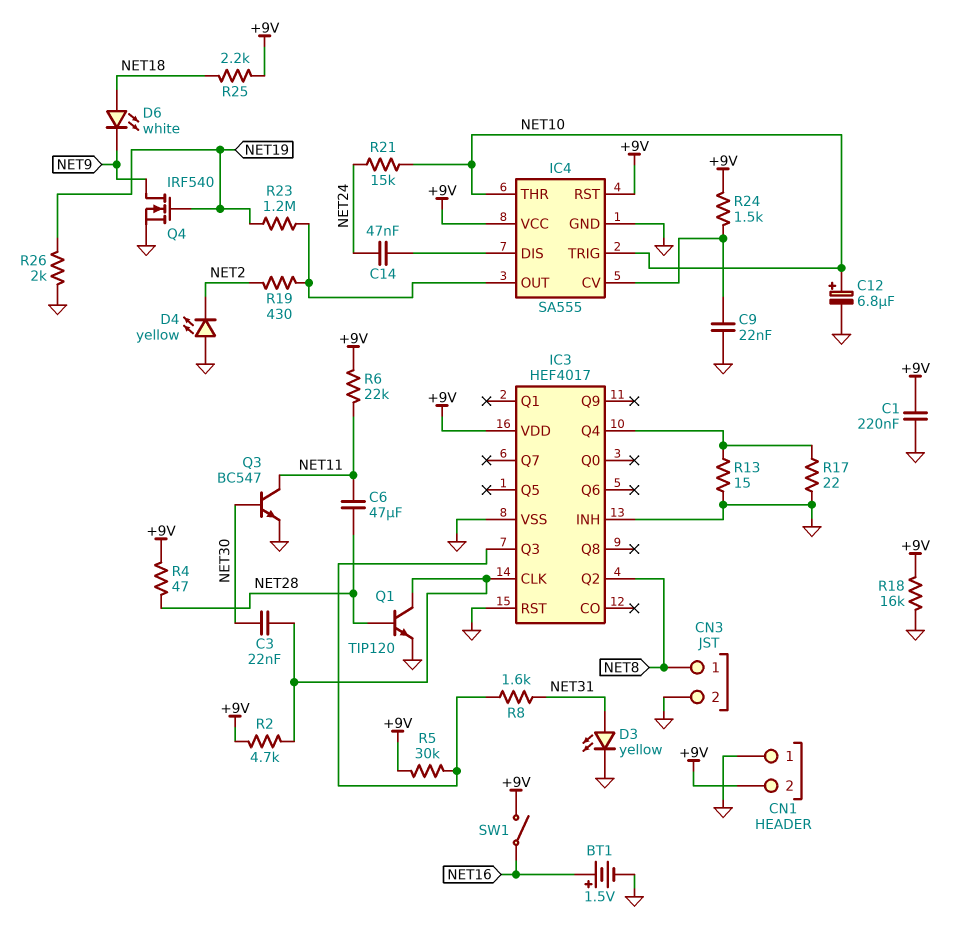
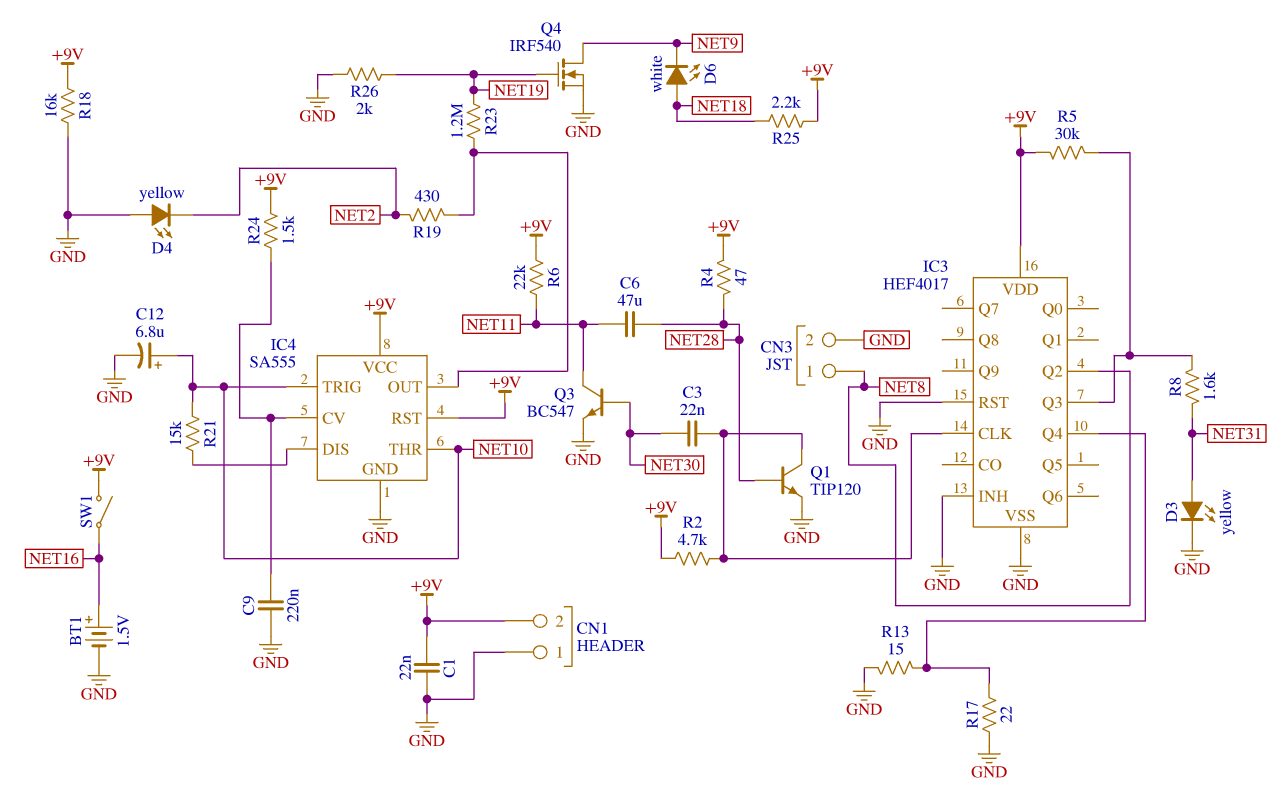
C1: 220nF (+9V, GND) -> 22nF (+9V, GND)
C9: 22nF (GND, IC4/CV) -> 220nF (GND, IC4/CV)
C14: 47nF (IC4/DIS, NET24) -> none
R21: 15k (NET10, NET24) -> 15k (IC4/DIS, NET10)

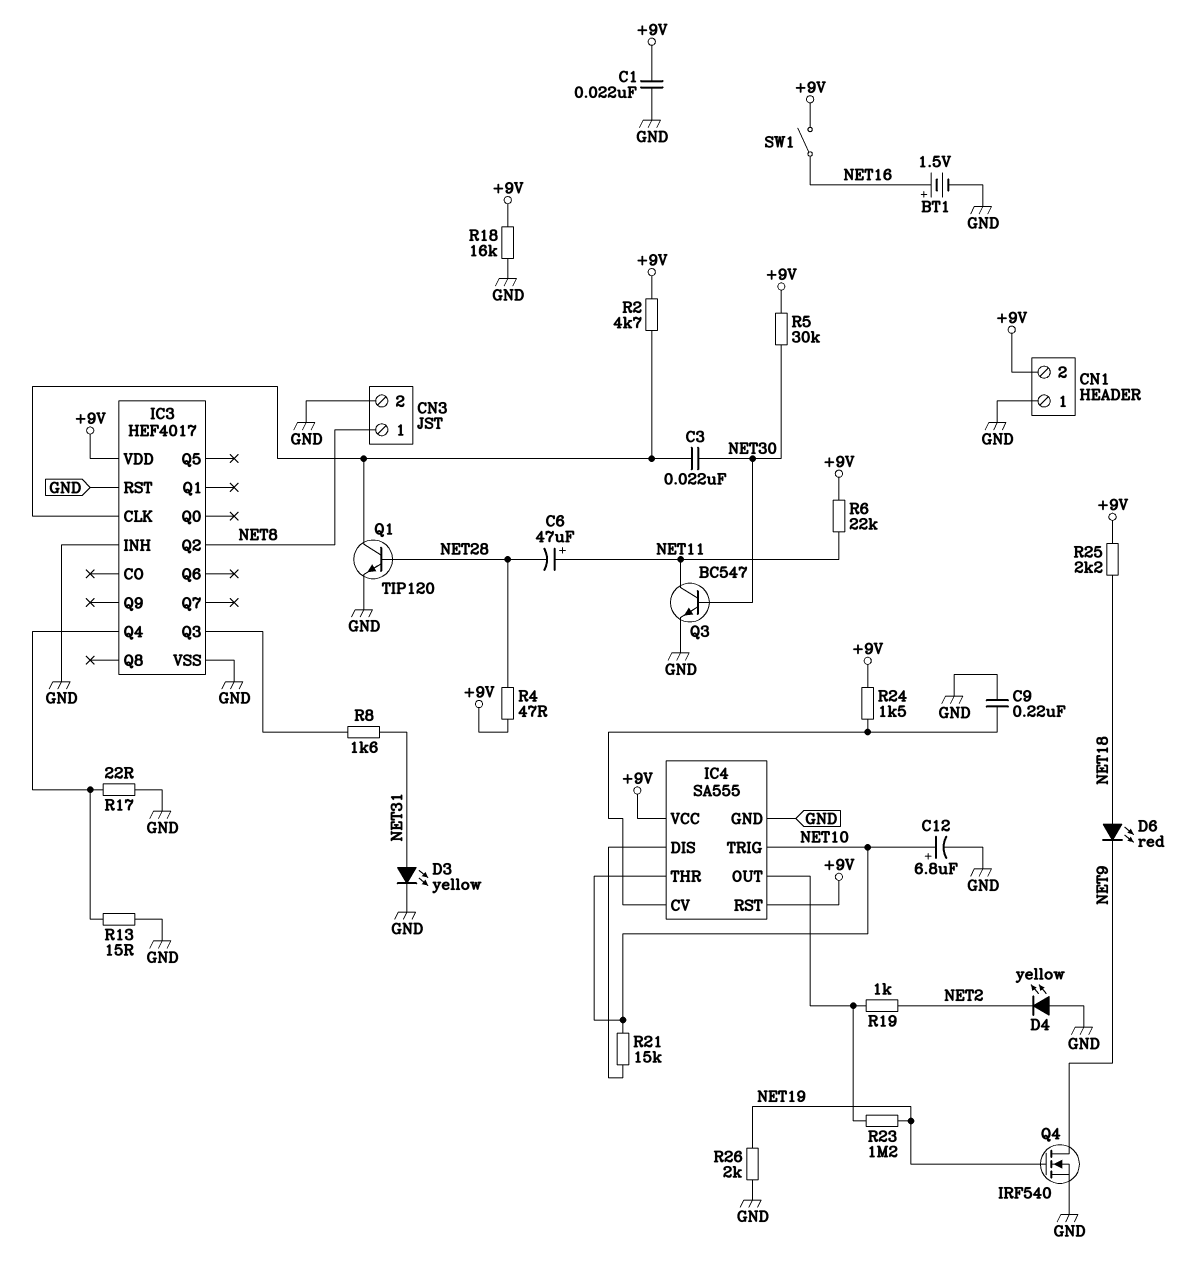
C6: 47uF (NET11, NET28) -> 47uF (plus NET11, minus NET28)
D6: LED white (A NET18, K NET9) -> LED red (A NET18, K NET9)
R5: 30k (+9V, IC3/Q3) -> 30k (+9V, NET30)
R19: 430 (IC4/OUT, NET2) -> 1k (IC4/OUT, NET2)

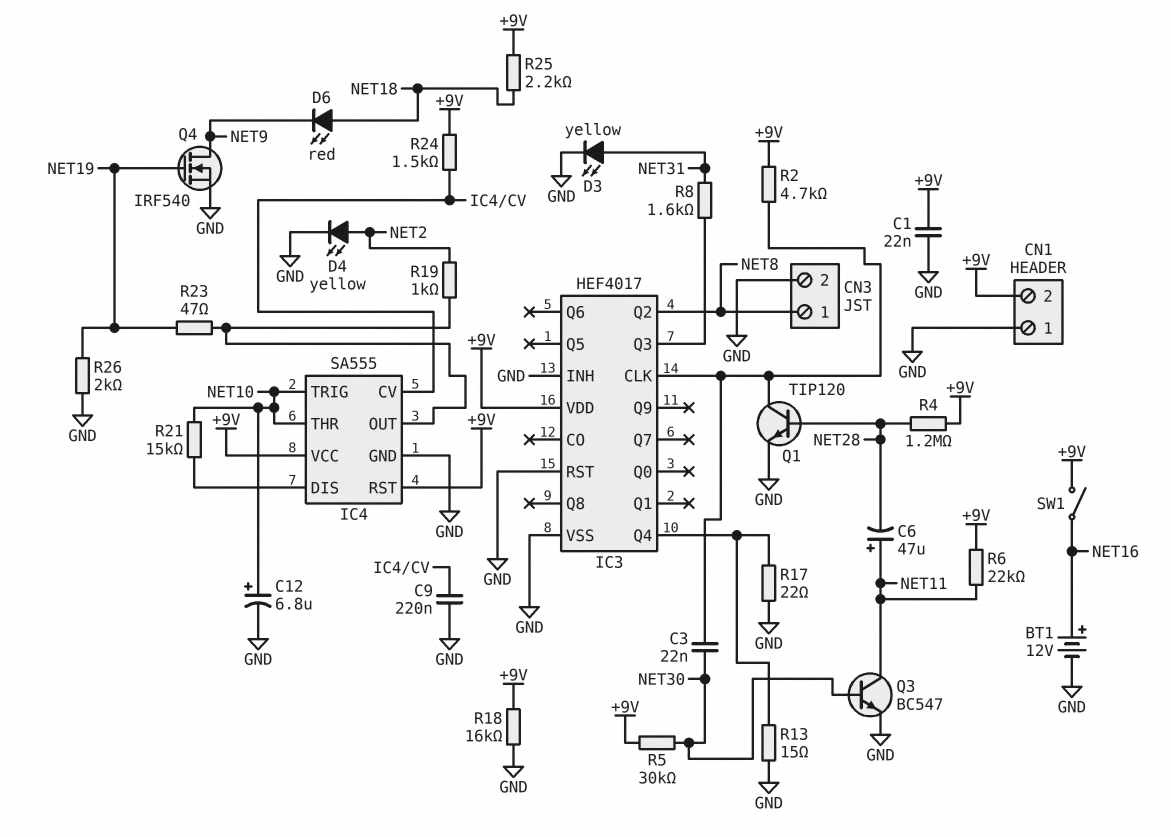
BT1: 1.5V (plus NET16, minus GND) -> 12V (plus NET16, minus GND)
D4: LED yellow (A GND, K NET2) -> LED yellow (A NET2, K GND)
R4: 47 (+9V, NET28) -> 1.2M (+9V, NET28)
R23: 1.2M (IC4/OUT, NET19) -> 47 (IC4/OUT, NET19)

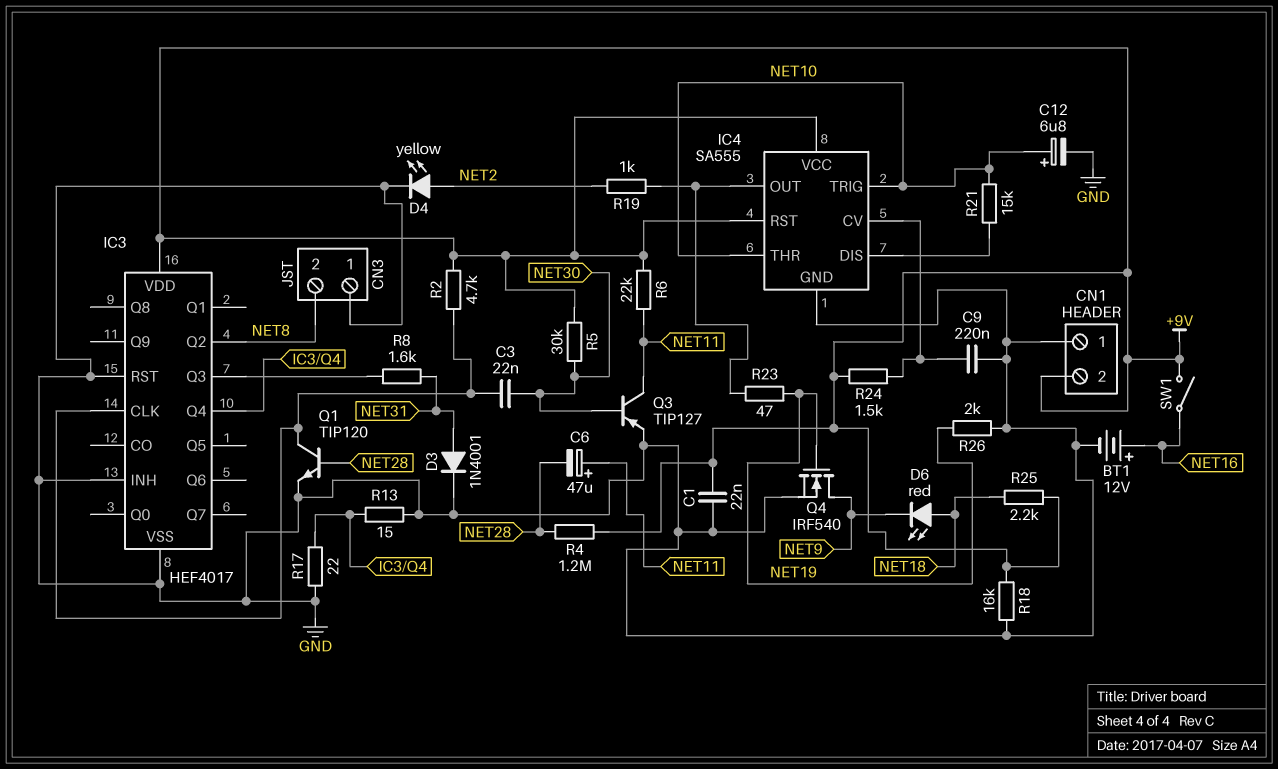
CN3 pin 1: NET8 -> GND
CN3 pin 2: GND -> NET8
D3: LED yellow (A NET31, K GND) -> diode 1N4001 (A NET31, K GND)
Q3: NPN BC547 (B NET30, C NET11, E GND) -> PNP TIP127 (B NET30, C NET11, E GND)

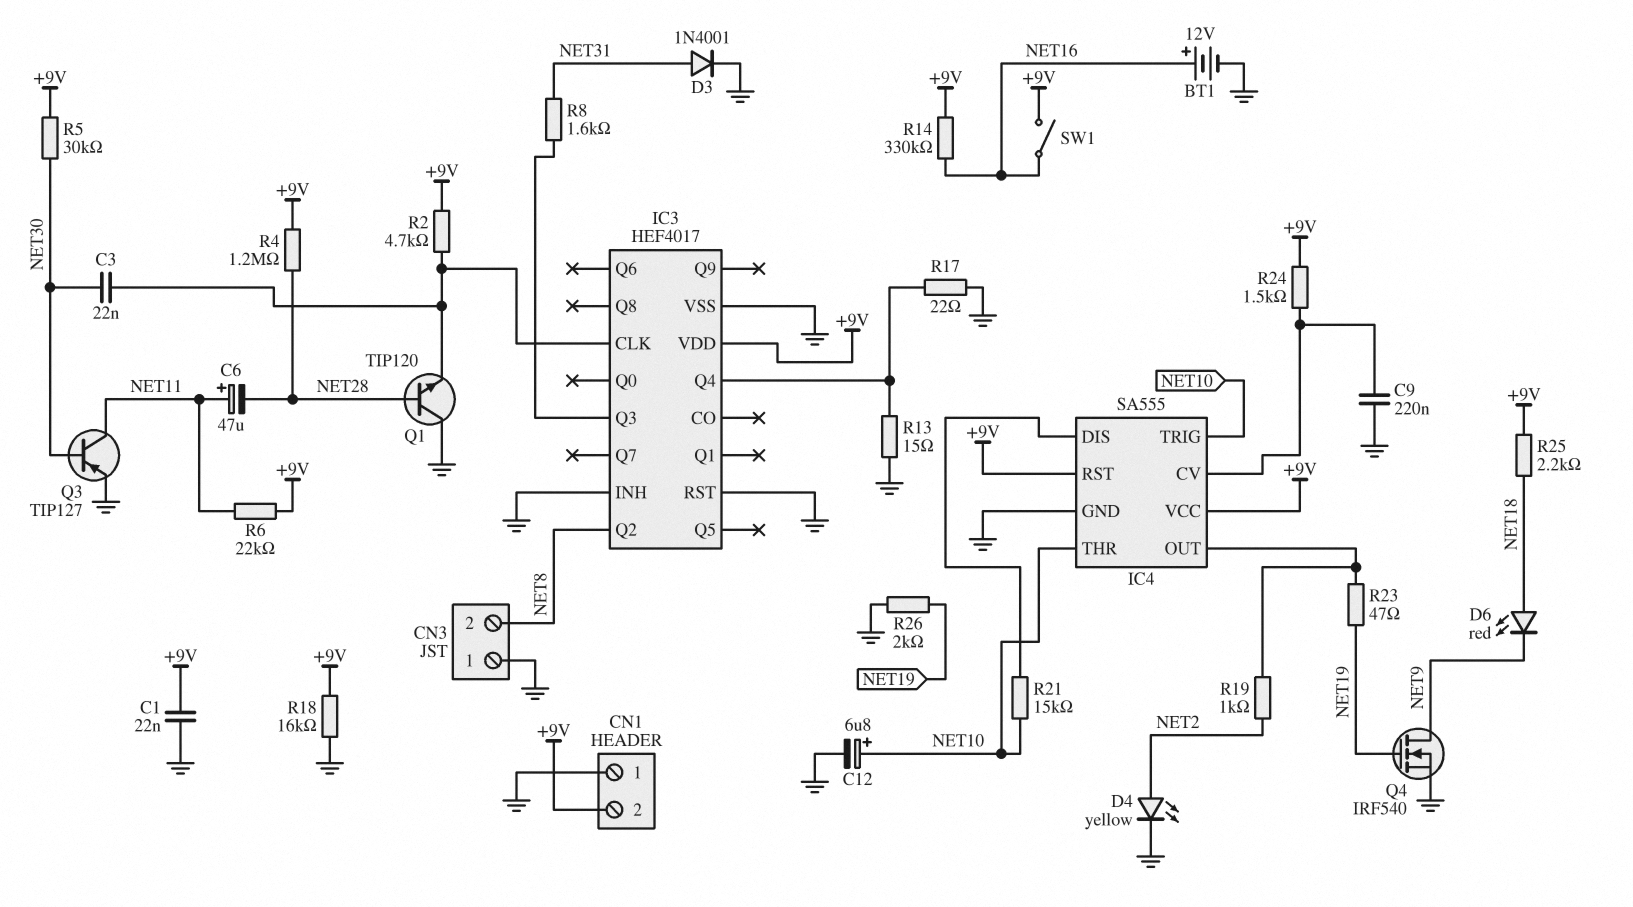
Q1: NPN TIP120 (B NET28, C IC3/CLK, E GND) -> NPN TIP120 (B NET28, C GND, E IC3/CLK)
R14: none -> 330k (+9V, NET16)

